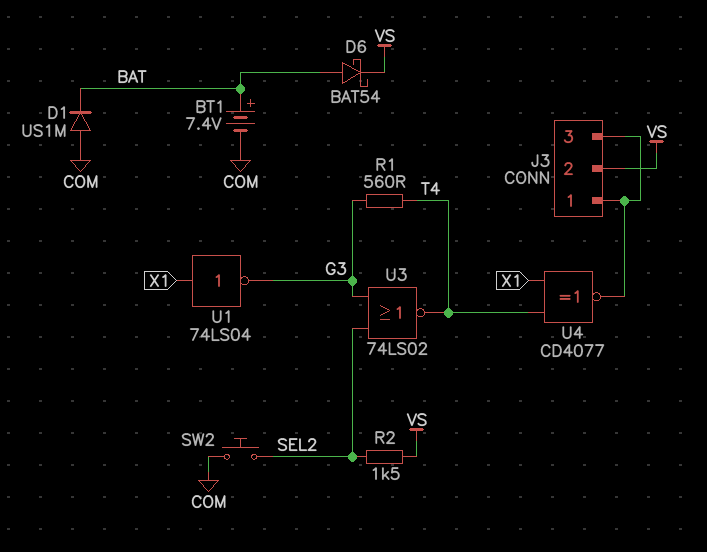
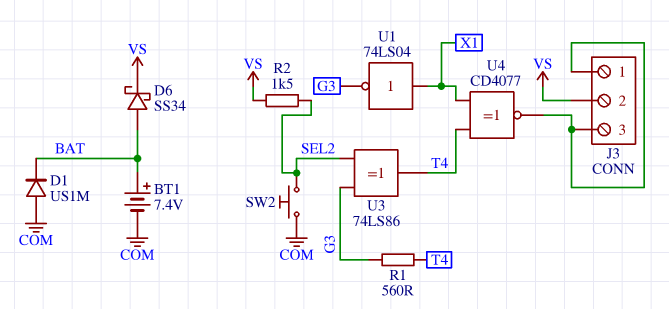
D6: schottky BAT54 (A BAT, K VS) -> schottky SS34 (A BAT, K VS)
U3: NOR 74LS02 (in G3, in SEL2, out T4) -> XOR 74LS86 (in G3, in SEL2, out T4)

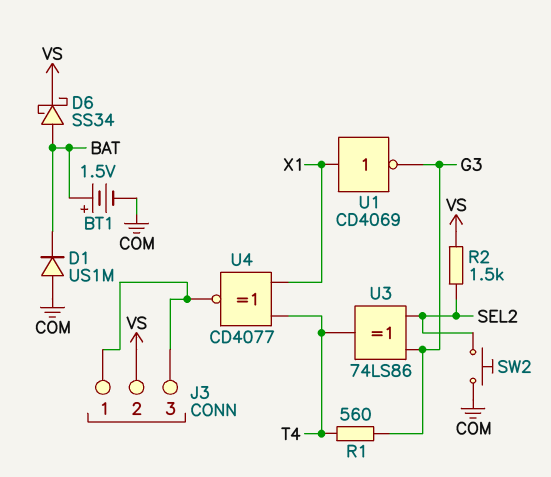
BT1: 7.4V (plus BAT, minus COM) -> 1.5V (plus BAT, minus COM)
U1: NOT 74LS04 (in X1, out G3) -> NOT CD4069 (in X1, out G3)

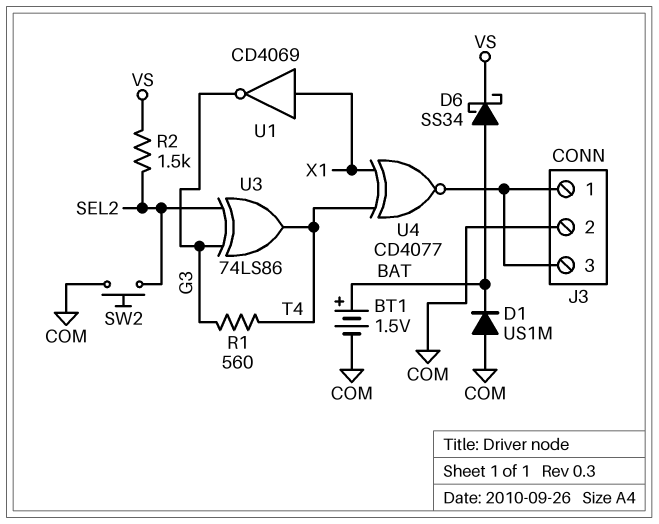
J3 pin 2: VS -> COM

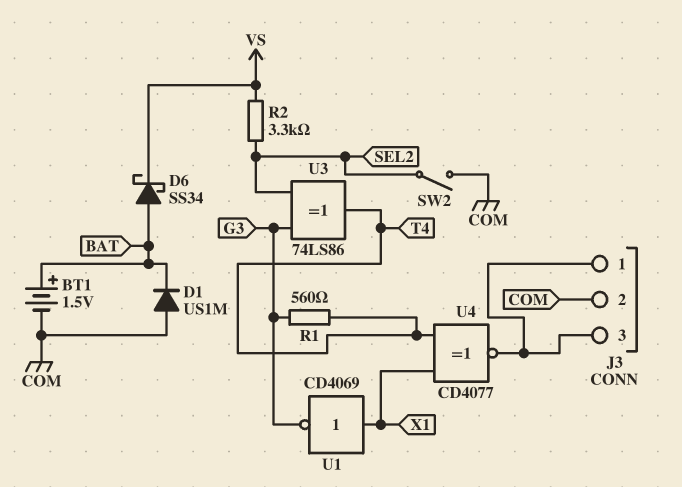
R2: 1.5k (SEL2, VS) -> 3.3k (SEL2, VS)
SW2: button (COM, SEL2) -> switch (COM, SEL2)

